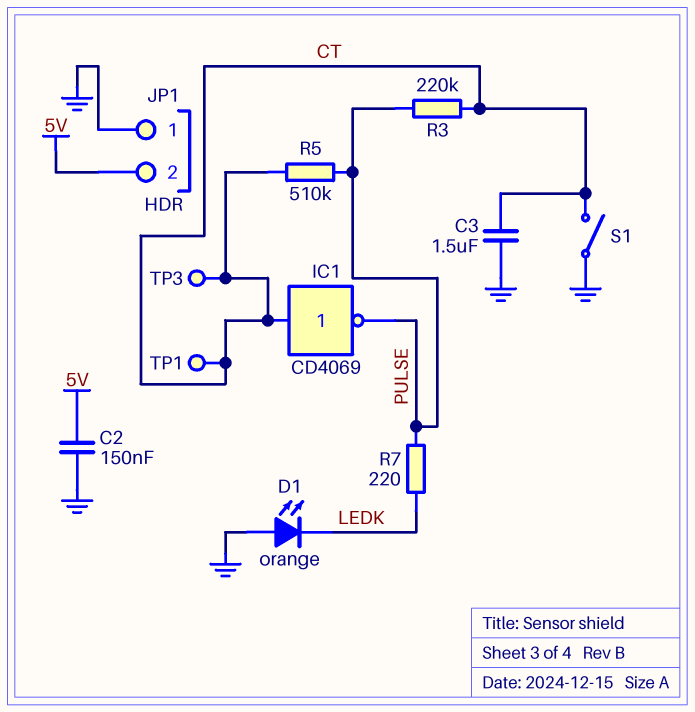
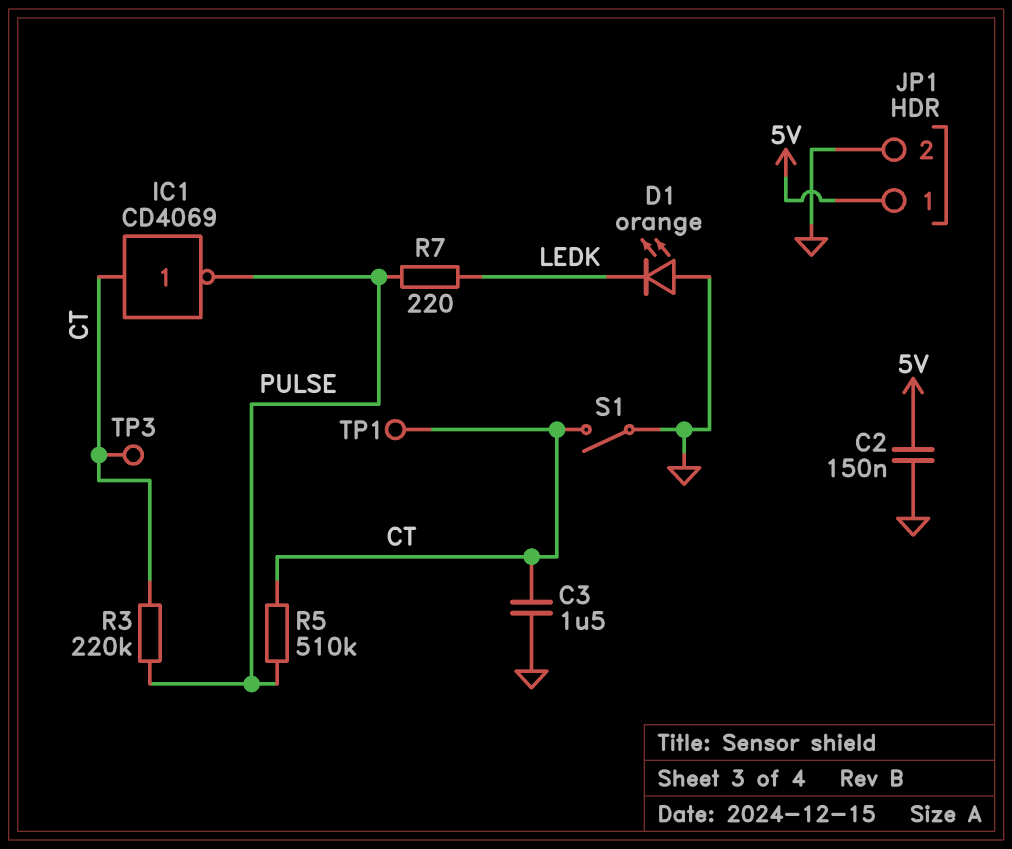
JP1 pin 1: GND -> 5V
JP1 pin 2: 5V -> GND

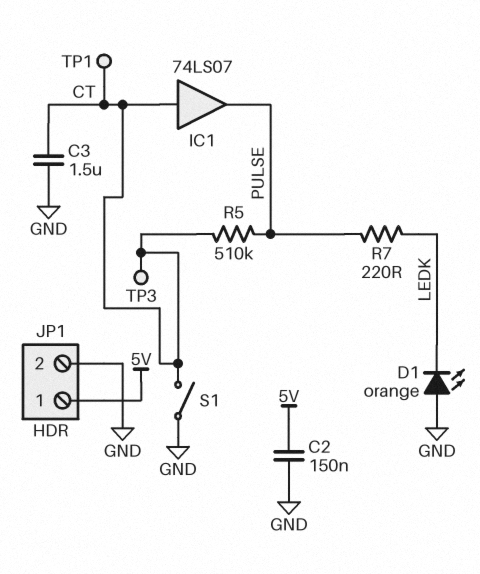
IC1: NOT CD4069 (in CT, out PULSE) -> buffer 74LS07 (in CT, out PULSE)
R3: 220k (CT, PULSE) -> none

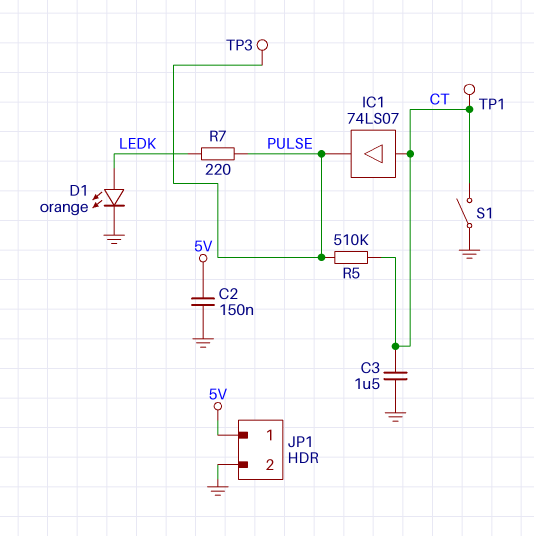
D1: LED orange (A GND, K LEDK) -> LED orange (A LEDK, K GND)
TP3: test point (CT) -> test point (PULSE)

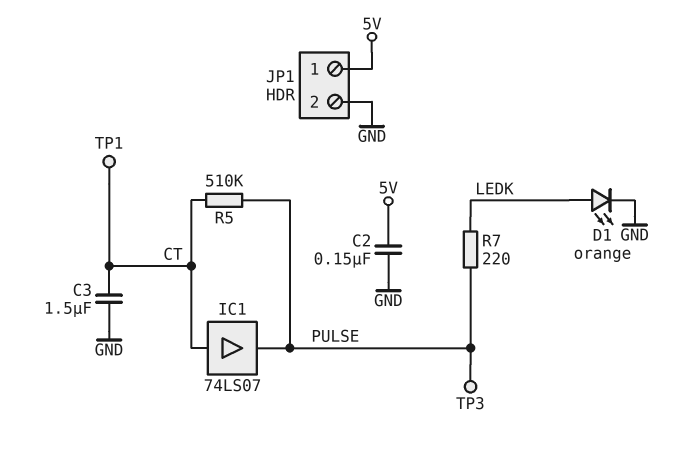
S1: switch (CT, GND) -> none

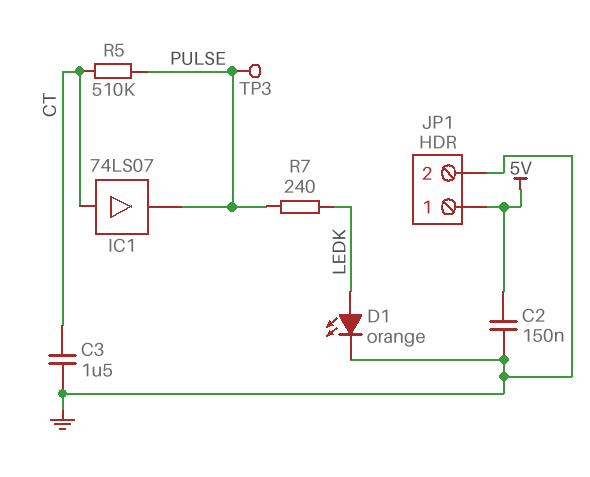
R7: 220 (LEDK, PULSE) -> 240 (LEDK, PULSE)
TP1: test point (CT) -> none

